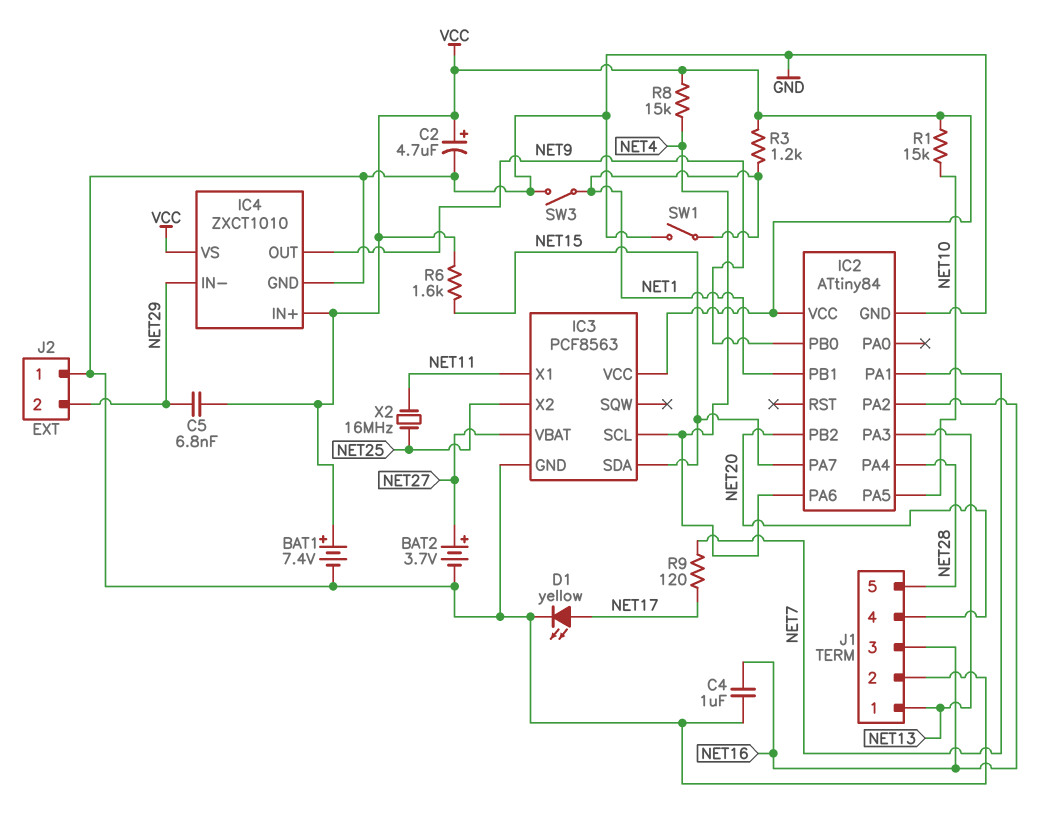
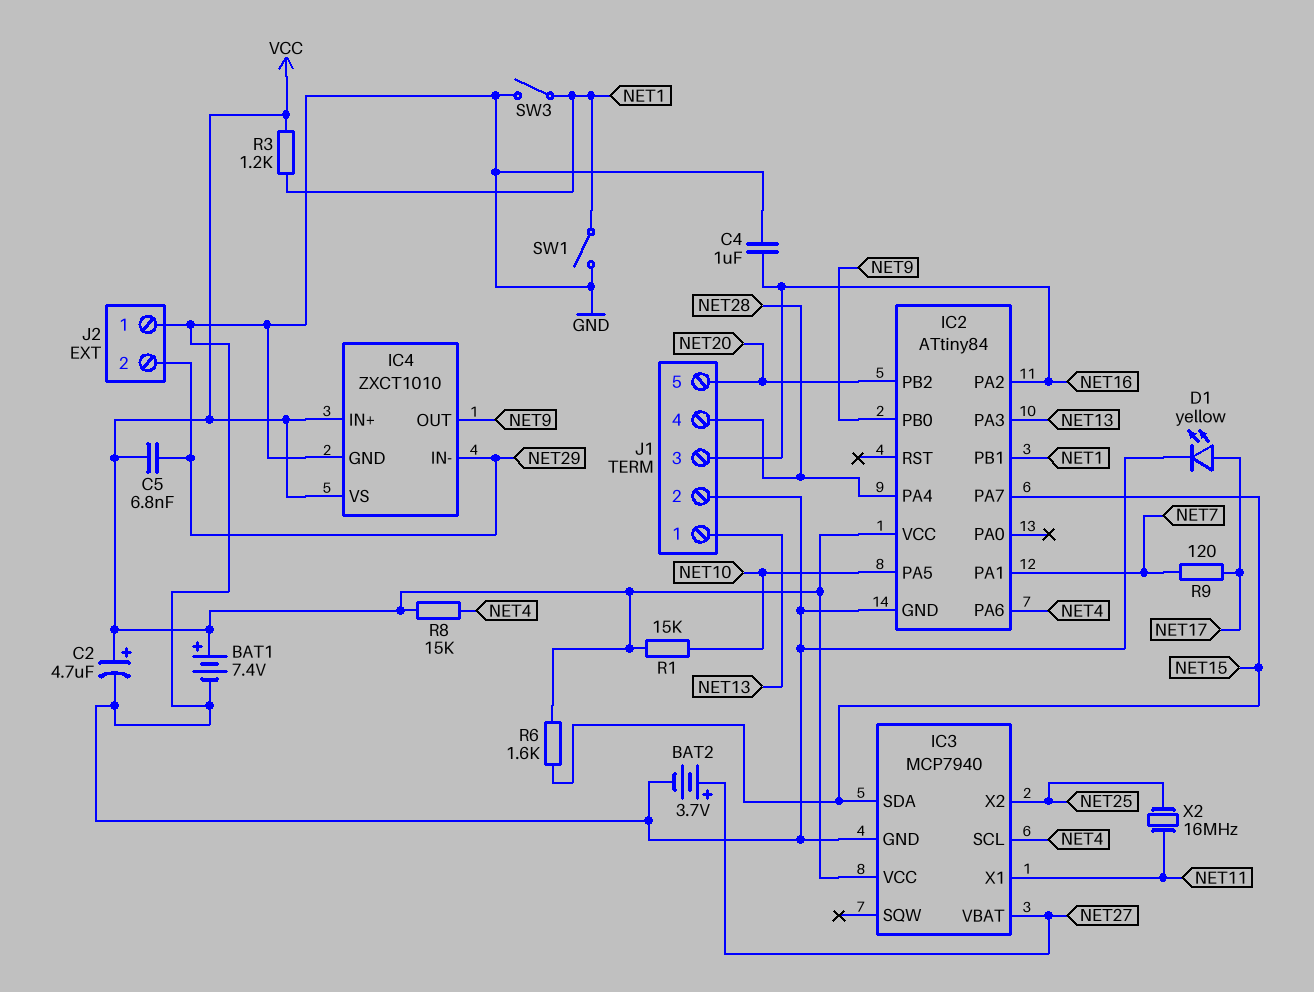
IC3: PCF8563 -> MCP7940
J1 pin 4: NET20 -> NET28
J1 pin 5: NET28 -> NET20

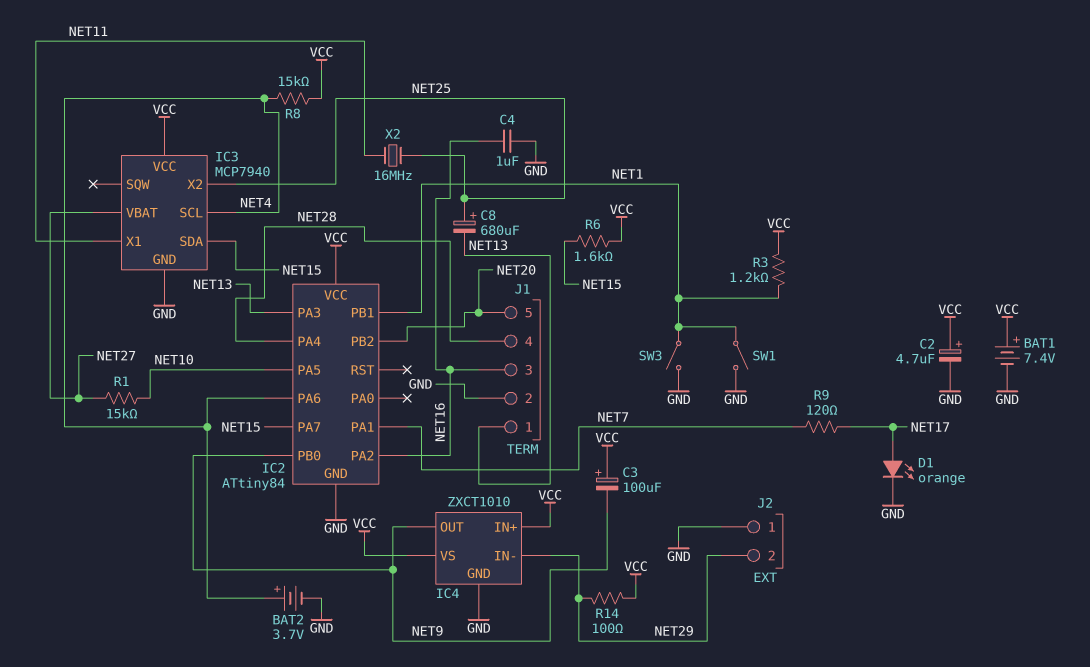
BAT2: 3.7V (plus NET27, minus GND) -> 3.7V (plus NET4, minus GND)
C3: none -> 100uF (plus VCC, minus NET9)
C5: 6.8nF (NET29, VCC) -> none
C8: none -> 680uF (plus NET25, minus NET13)
D1: LED yellow (A NET17, K GND) -> LED orange (A NET17, K GND)
R1: 15k (NET10, VCC) -> 15k (NET10, NET27)
R14: none -> 100 (NET29, VCC)

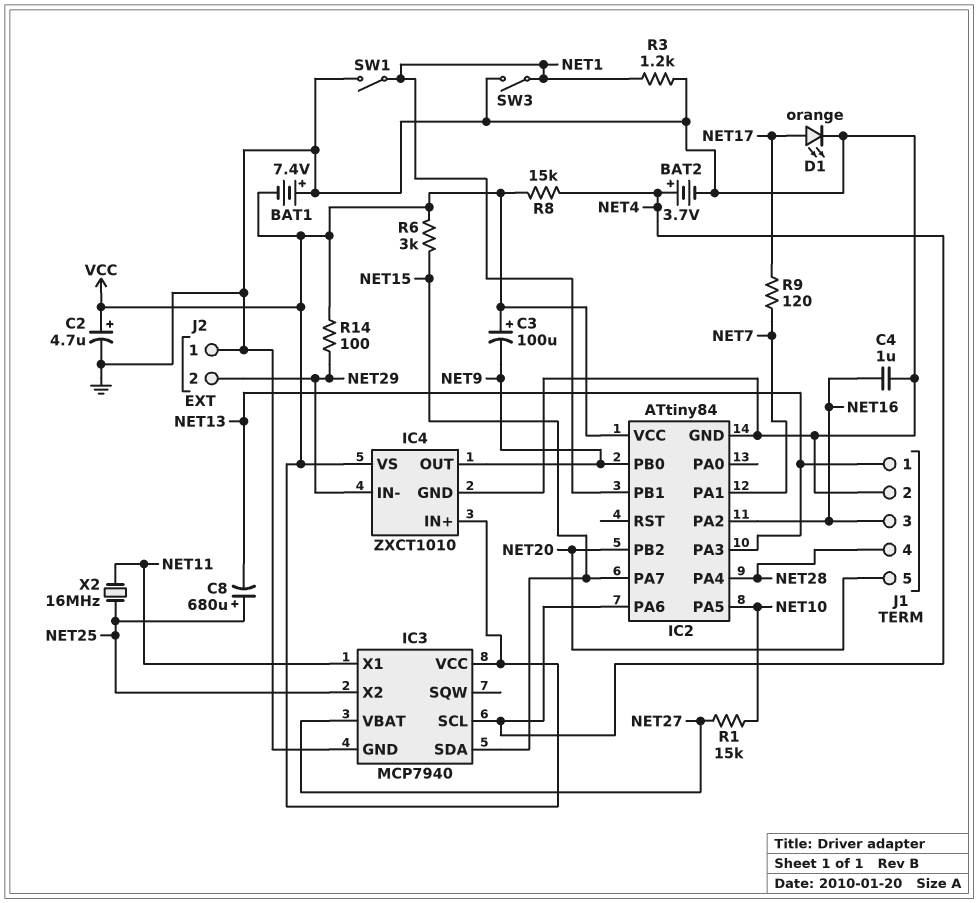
BAT1: 7.4V (plus VCC, minus GND) -> 7.4V (plus GND, minus VCC)
R3: 1.2k (NET1, VCC) -> 1.2k (GND, NET1)
R6: 1.6k (NET15, VCC) -> 3k (NET15, VCC)

